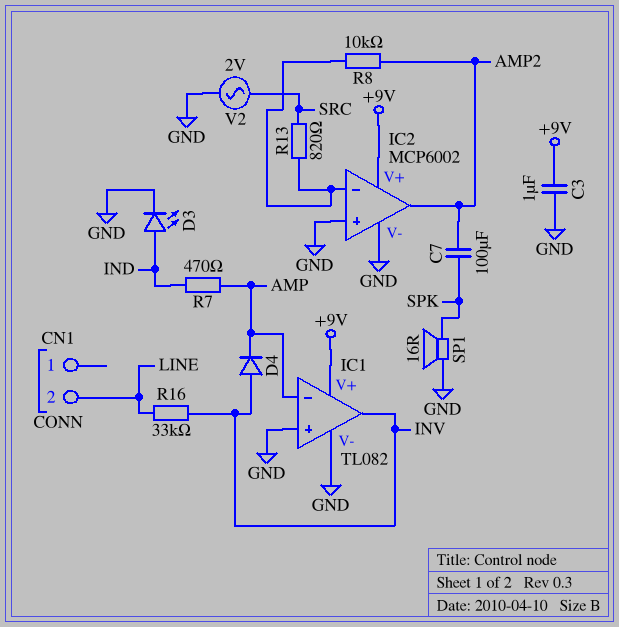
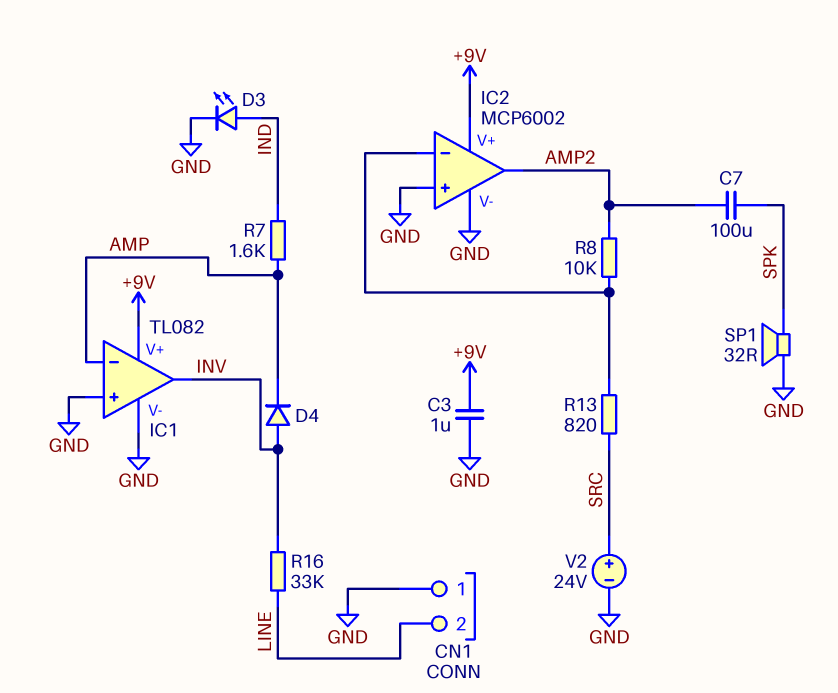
CN1 pin 1: none -> GND
R7: 470 (AMP, IND) -> 1.6k (AMP, IND)
SP1: speaker 16R (GND, SPK) -> speaker 32R (GND, SPK)
V2: AC 2V (GND, SRC) -> 24V (plus SRC, minus GND)

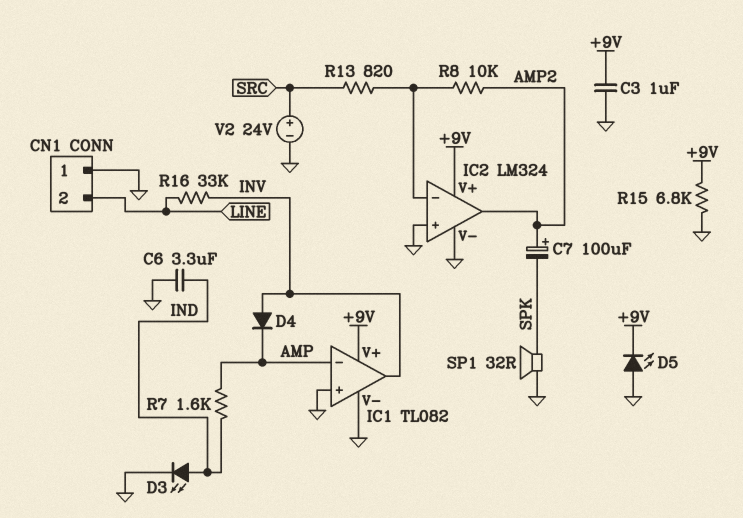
C6: none -> 3.3uF (GND, IND)
C7: 100uF (AMP2, SPK) -> 100uF (plus AMP2, minus SPK)
D5: none -> LED (A GND, K +9V)
IC2: MCP6002 -> LM324
R15: none -> 6.8k (+9V, GND)

